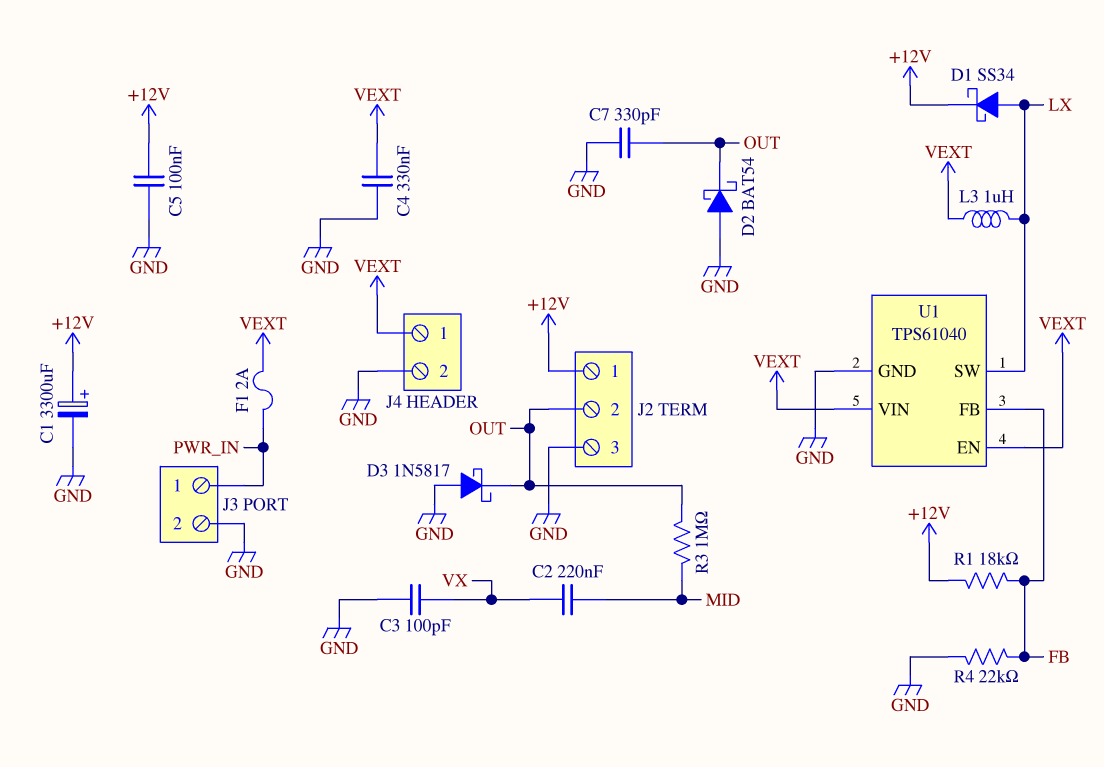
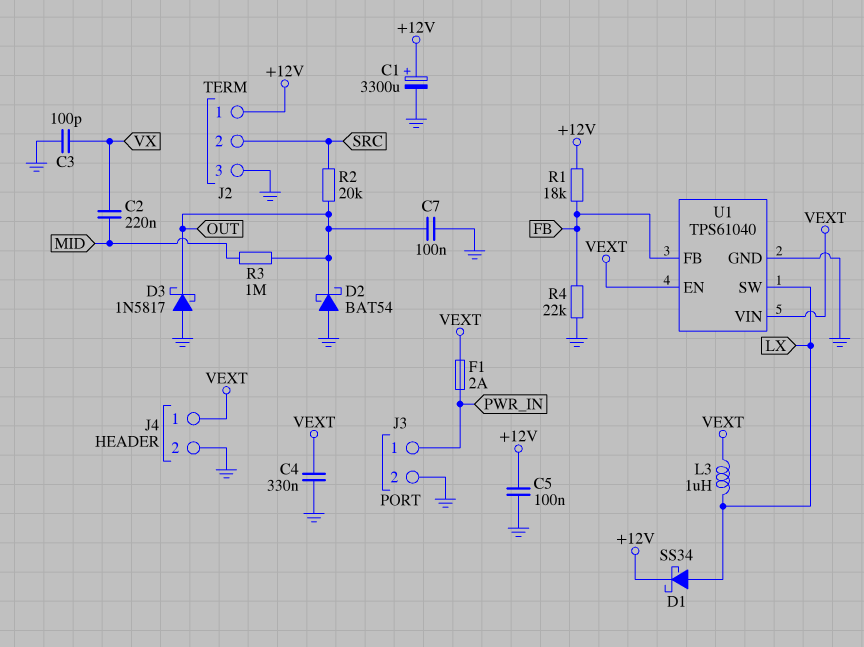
C7: 330pF (GND, OUT) -> 100nF (GND, OUT)
J2 pin 2: OUT -> SRC
R2: none -> 20k (OUT, SRC)

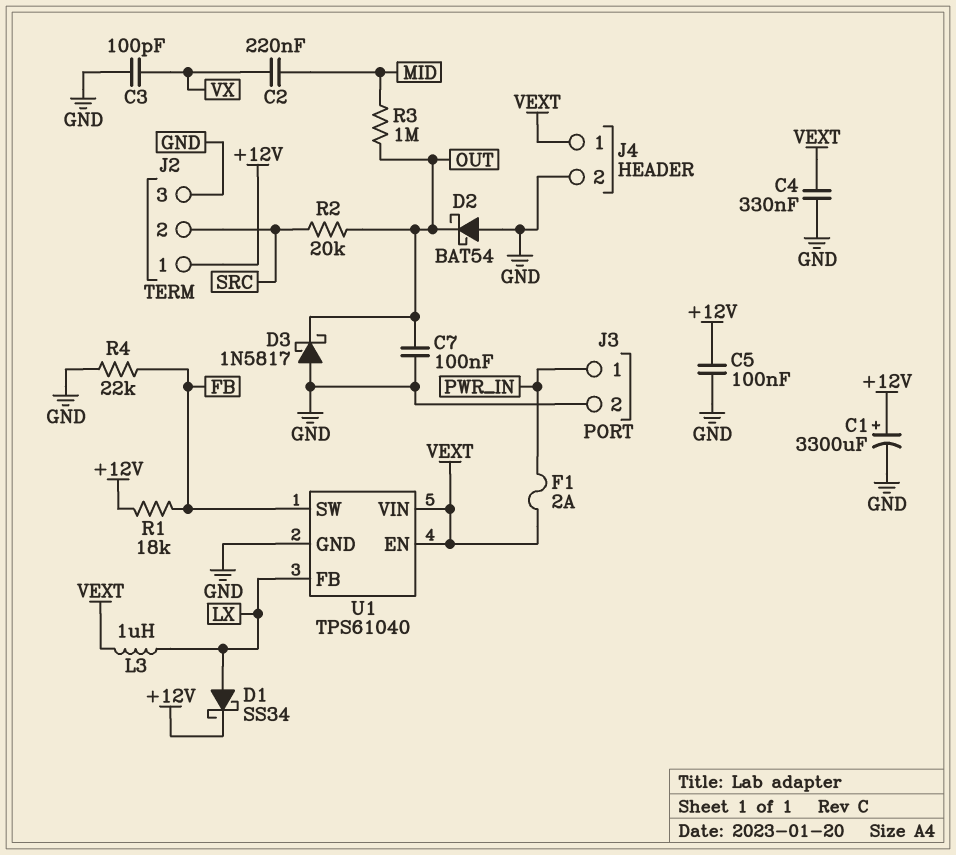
U1 pin FB: FB -> LX
U1 pin SW: LX -> FB

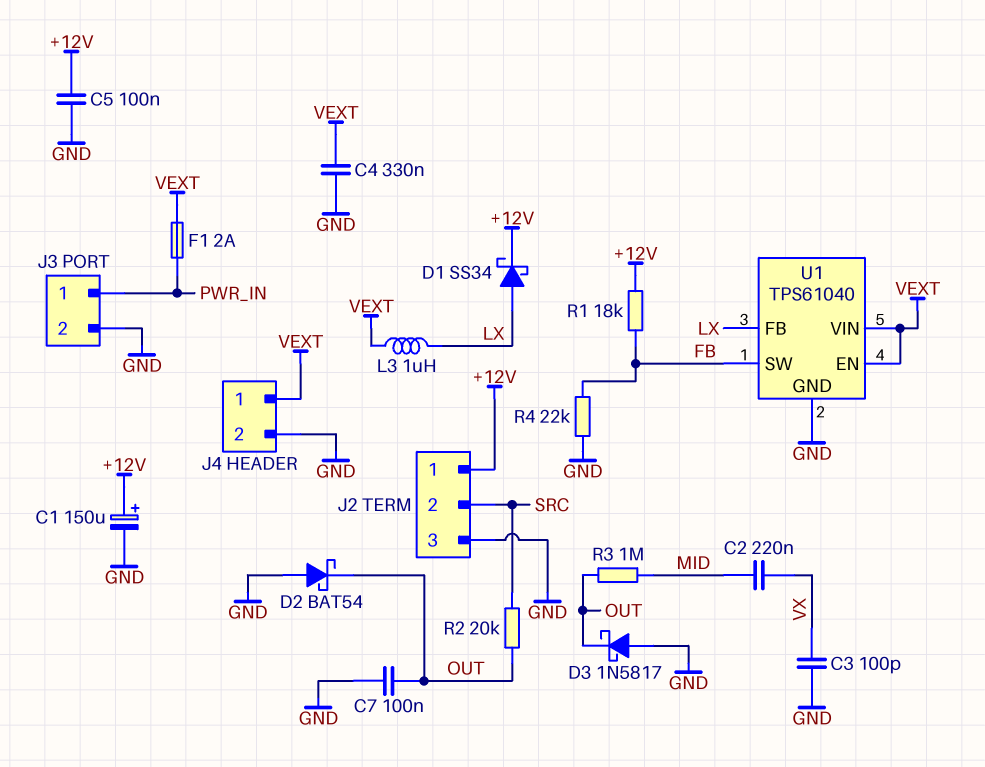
C1: 3300uF (plus +12V, minus GND) -> 150uF (plus +12V, minus GND)

